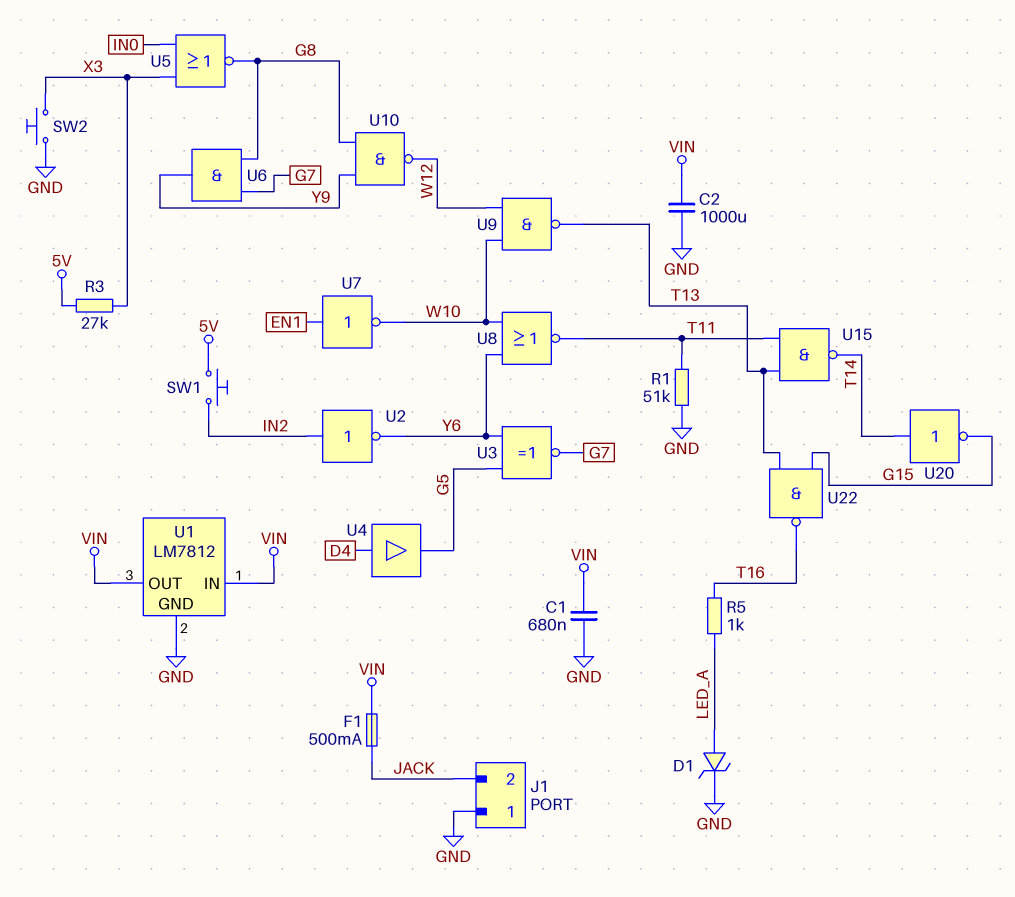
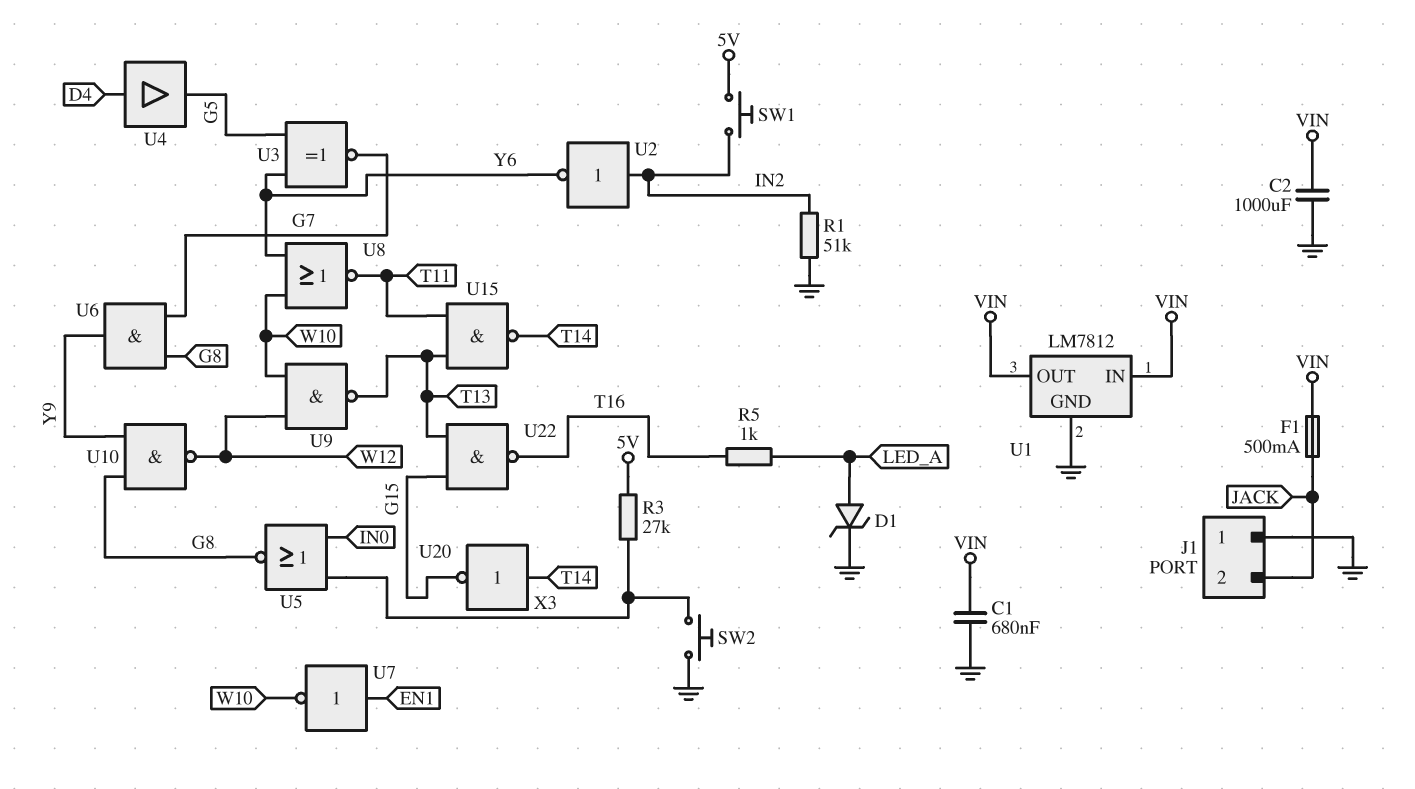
R1: 51k (GND, T11) -> 51k (GND, IN2)

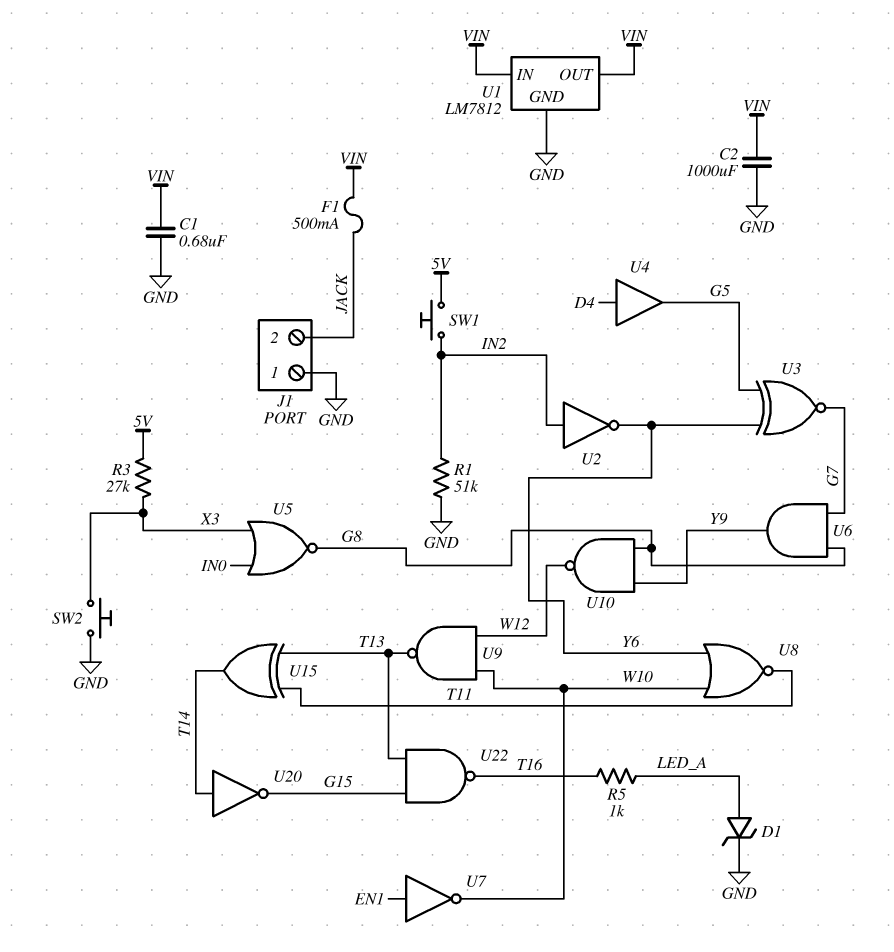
U15: NAND (in T11, in T13, out T14) -> XOR (in T11, in T13, out T14)

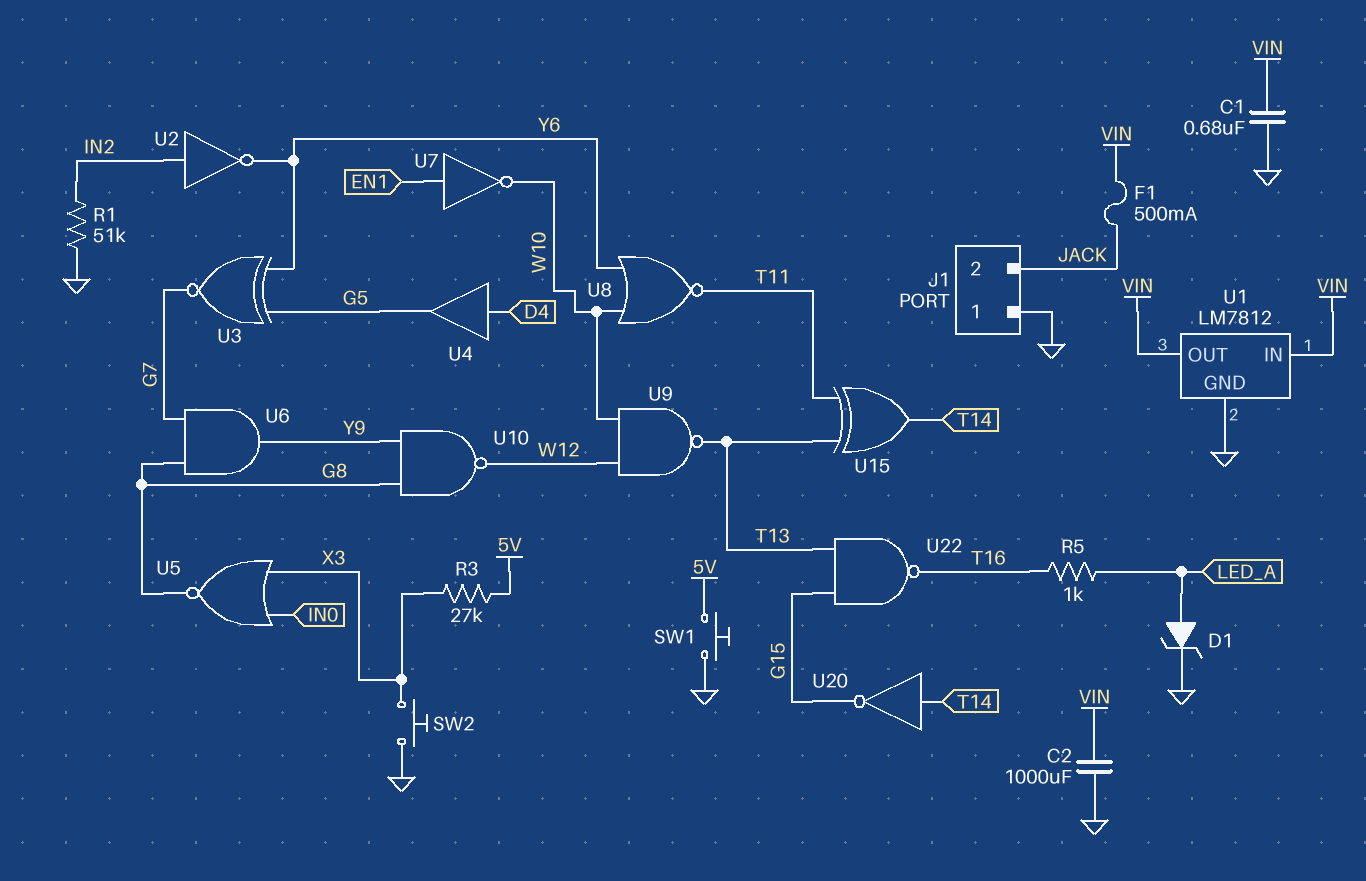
SW1: button (5V, IN2) -> button (5V, GND)

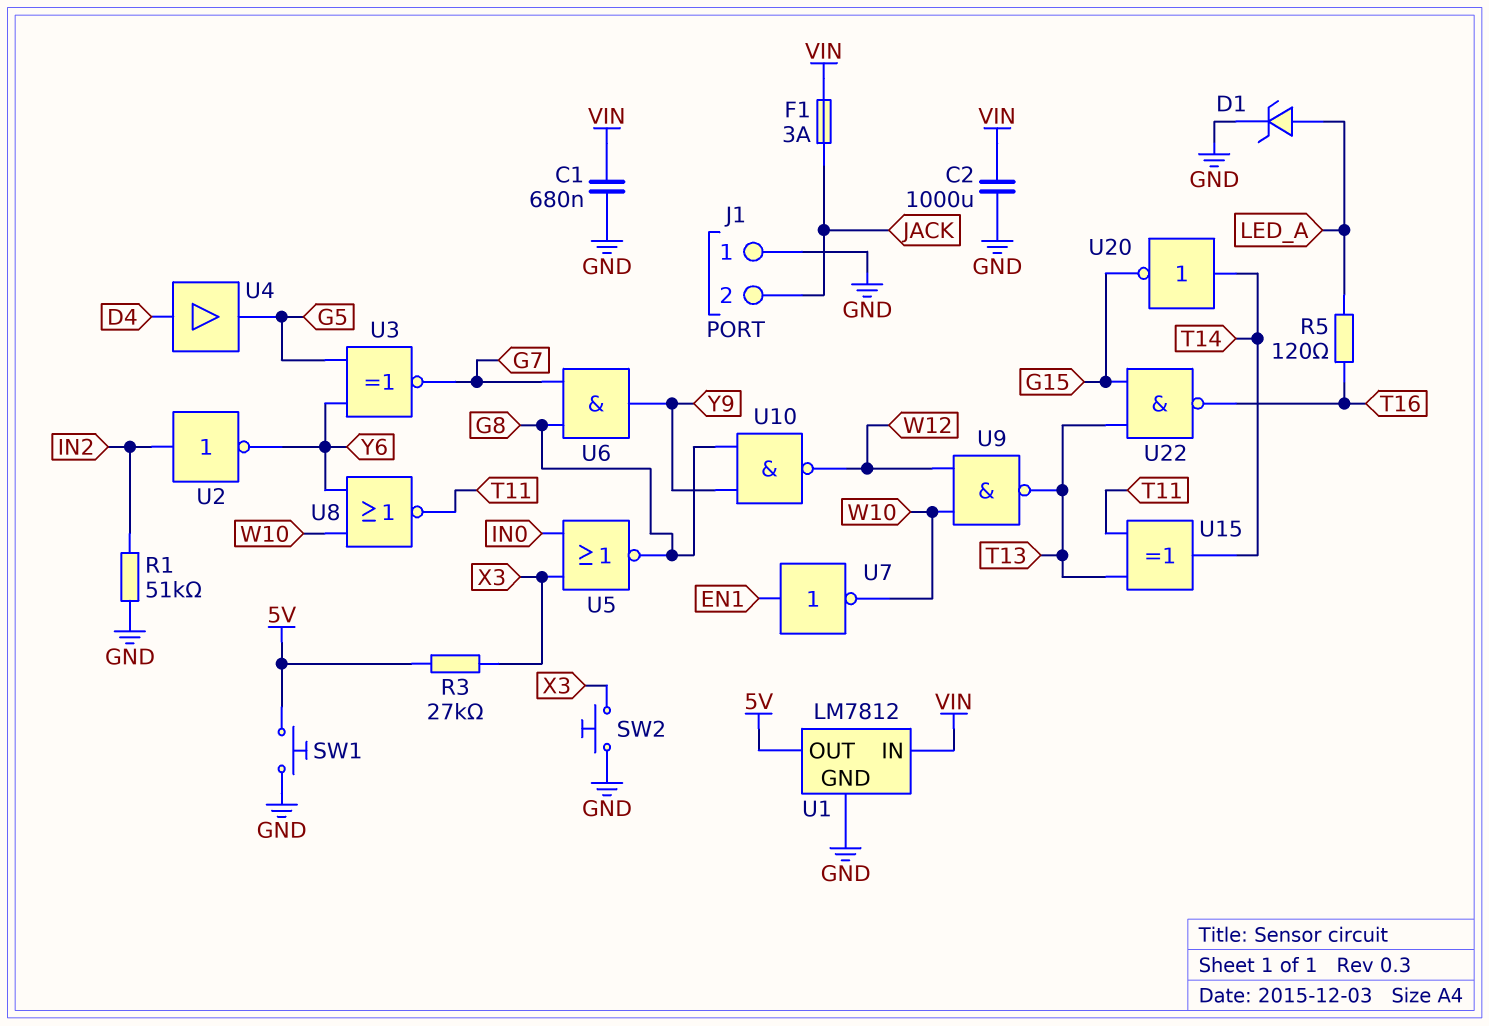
F1: 500mA (JACK, VIN) -> 3A (JACK, VIN)
R5: 1k (LED_A, T16) -> 120 (LED_A, T16)
U1 pin OUT: VIN -> 5V

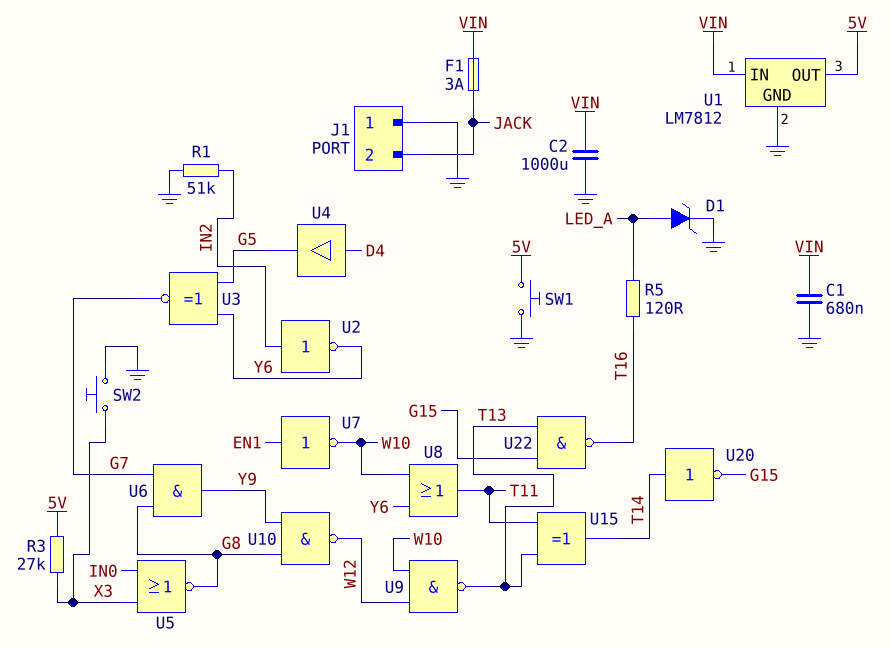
U8: NOR (in W10, in Y6, out T11) -> OR (in W10, in Y6, out T11)

